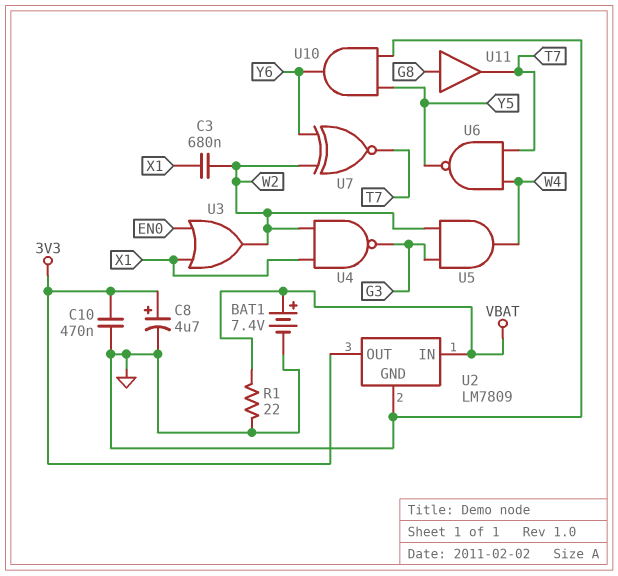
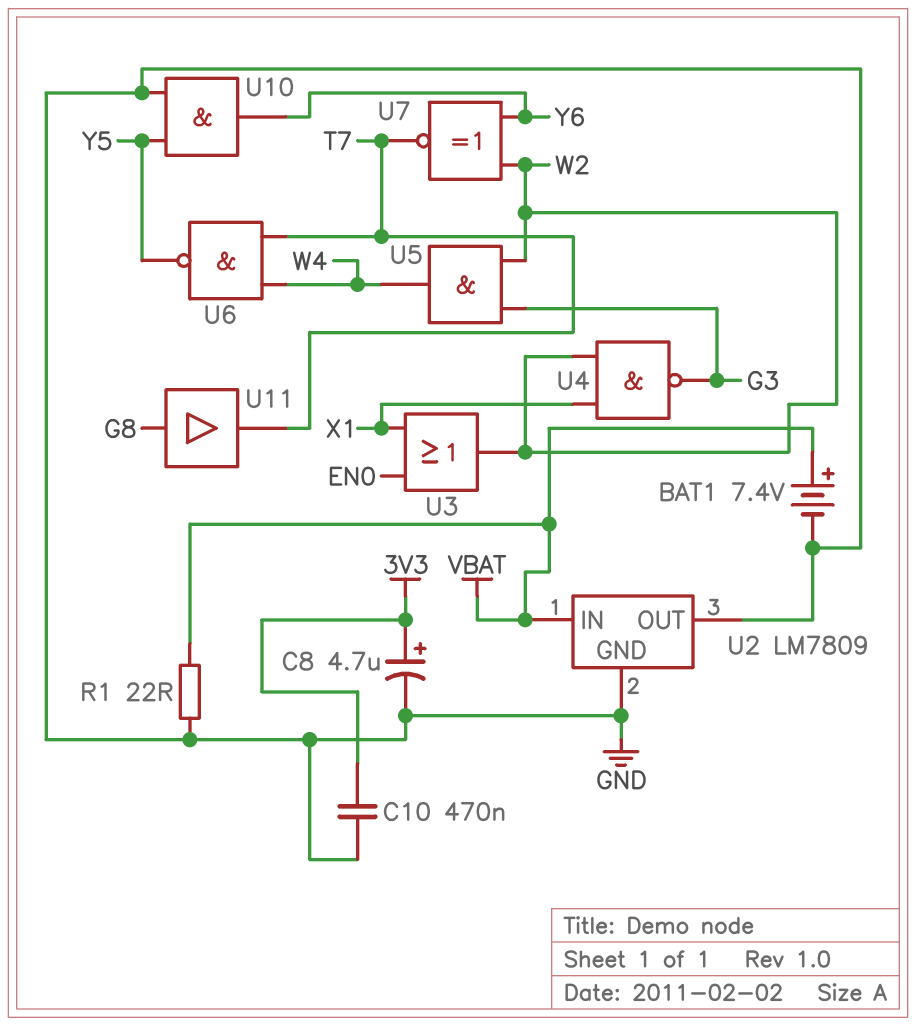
C3: 680nF (W2, X1) -> none
U2 pin OUT: 3V3 -> GND

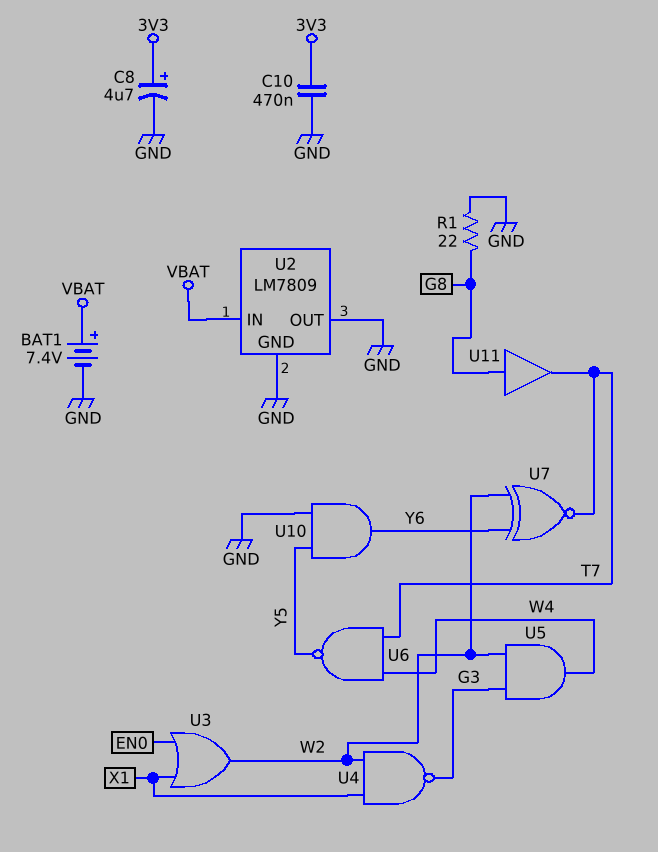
R1: 22 (GND, VBAT) -> 22 (G8, GND)

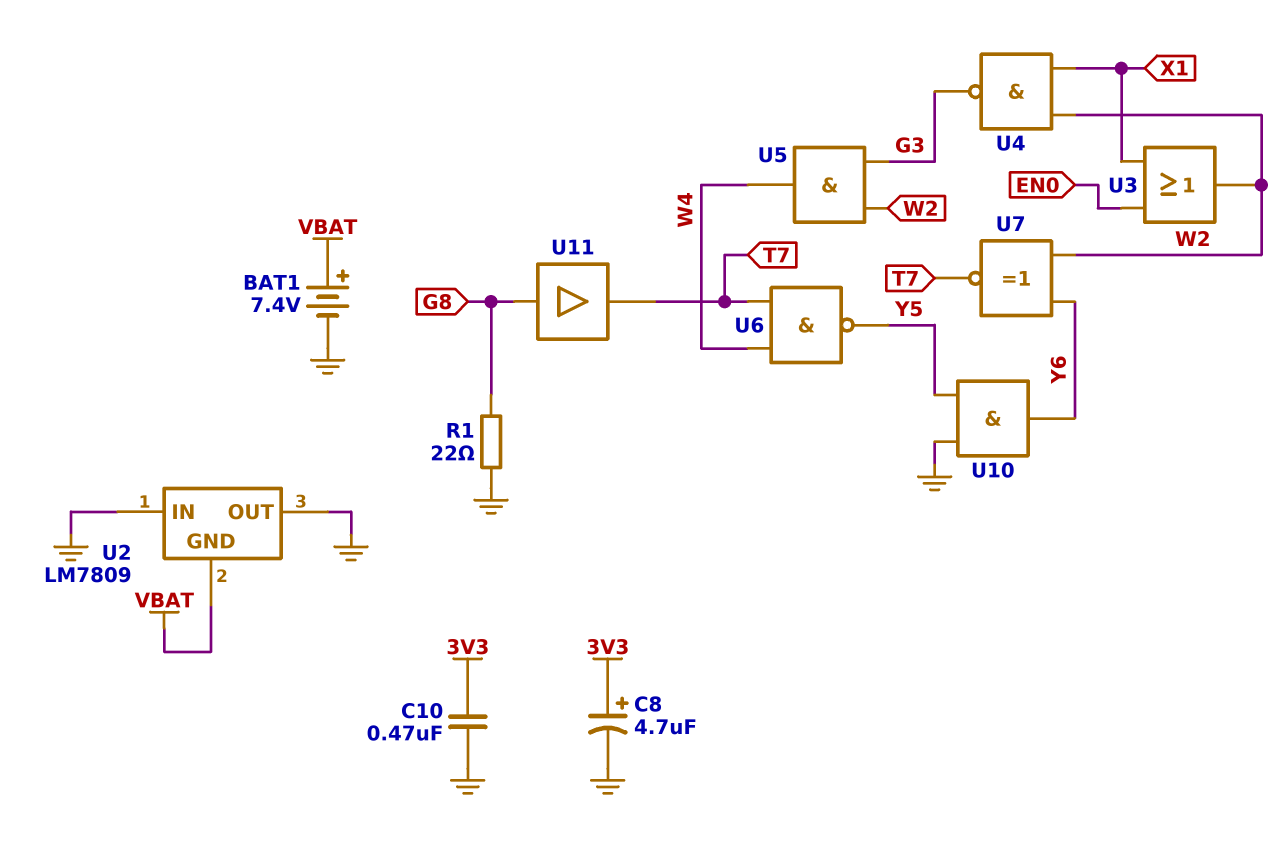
U2 pin GND: GND -> VBAT
U2 pin IN: VBAT -> GND

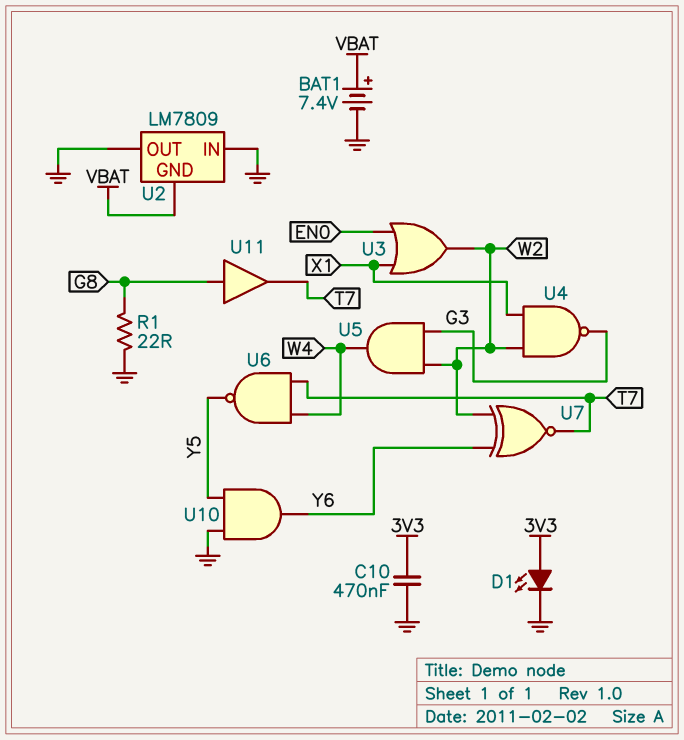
C8: 4.7uF (plus 3V3, minus GND) -> none
D1: none -> LED (A 3V3, K GND)

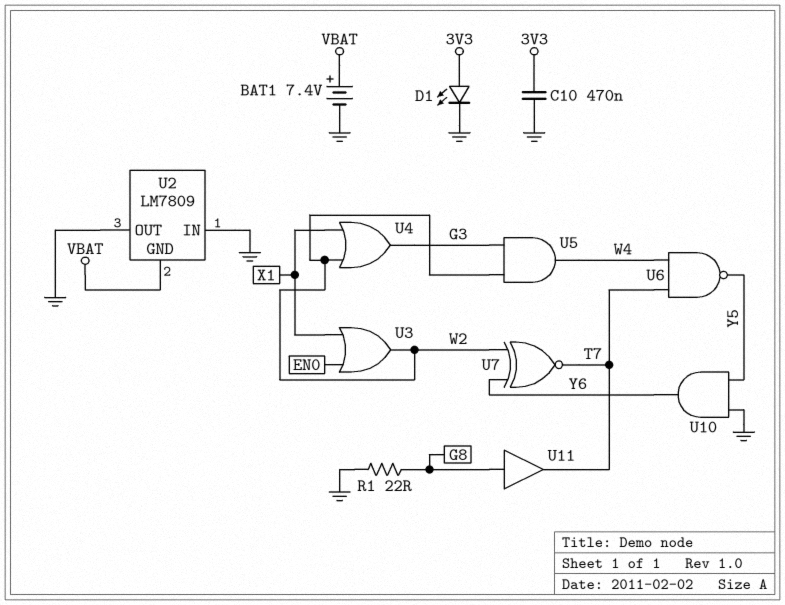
U4: NAND (in W2, in X1, out G3) -> OR (in W2, in X1, out G3)

